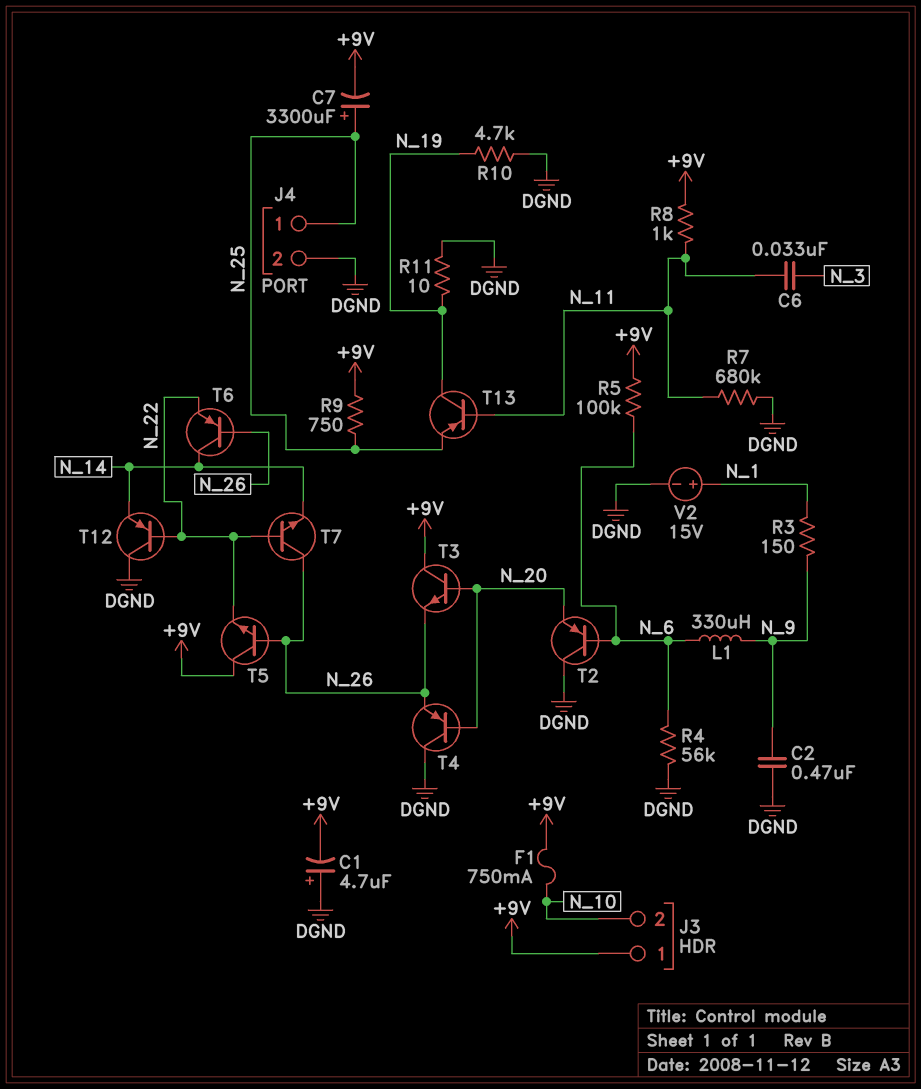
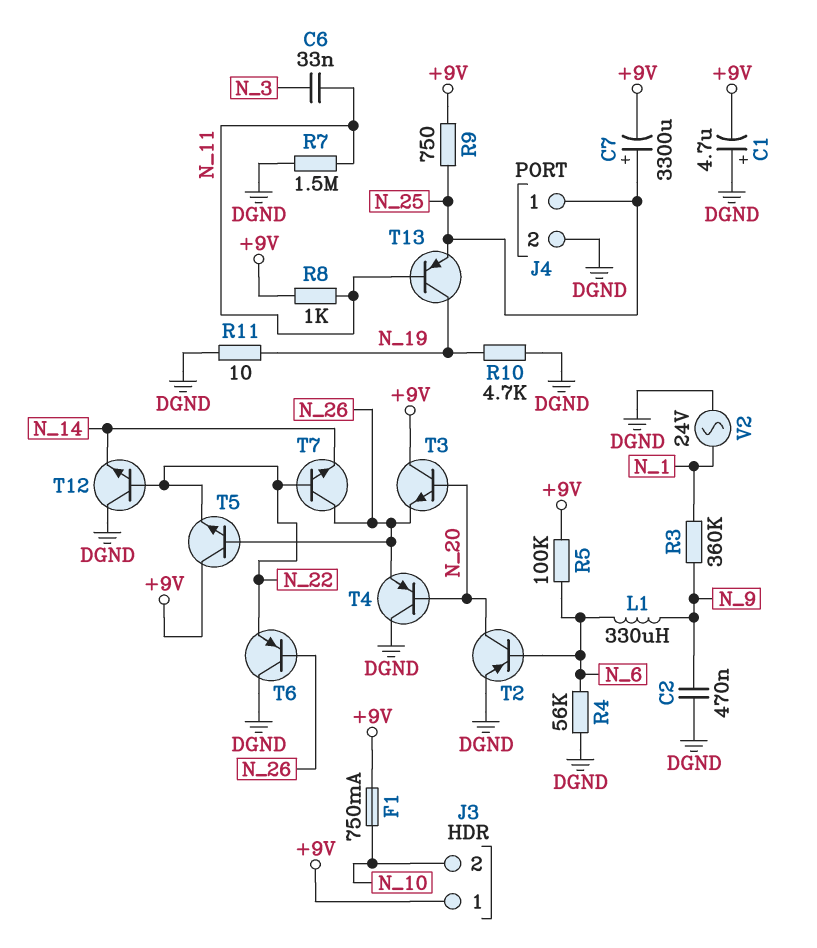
R3: 150 (N_1, N_9) -> 360k (N_1, N_9)
R7: 680k (DGND, N_11) -> 1.5M (DGND, N_11)
T2: PNP (B N_6, C DGND, E N_20) -> PNP (B N_6, C N_20, E DGND)
T6: PNP (B N_26, C N_14, E N_22) -> PNP (B N_26, C DGND, E N_22)
T12: PNP (B N_22, C DGND, E N_14) -> NPN (B N_22, C DGND, E N_14)
V2: 15V (plus N_1, minus DGND) -> AC 24V (DGND, N_1)

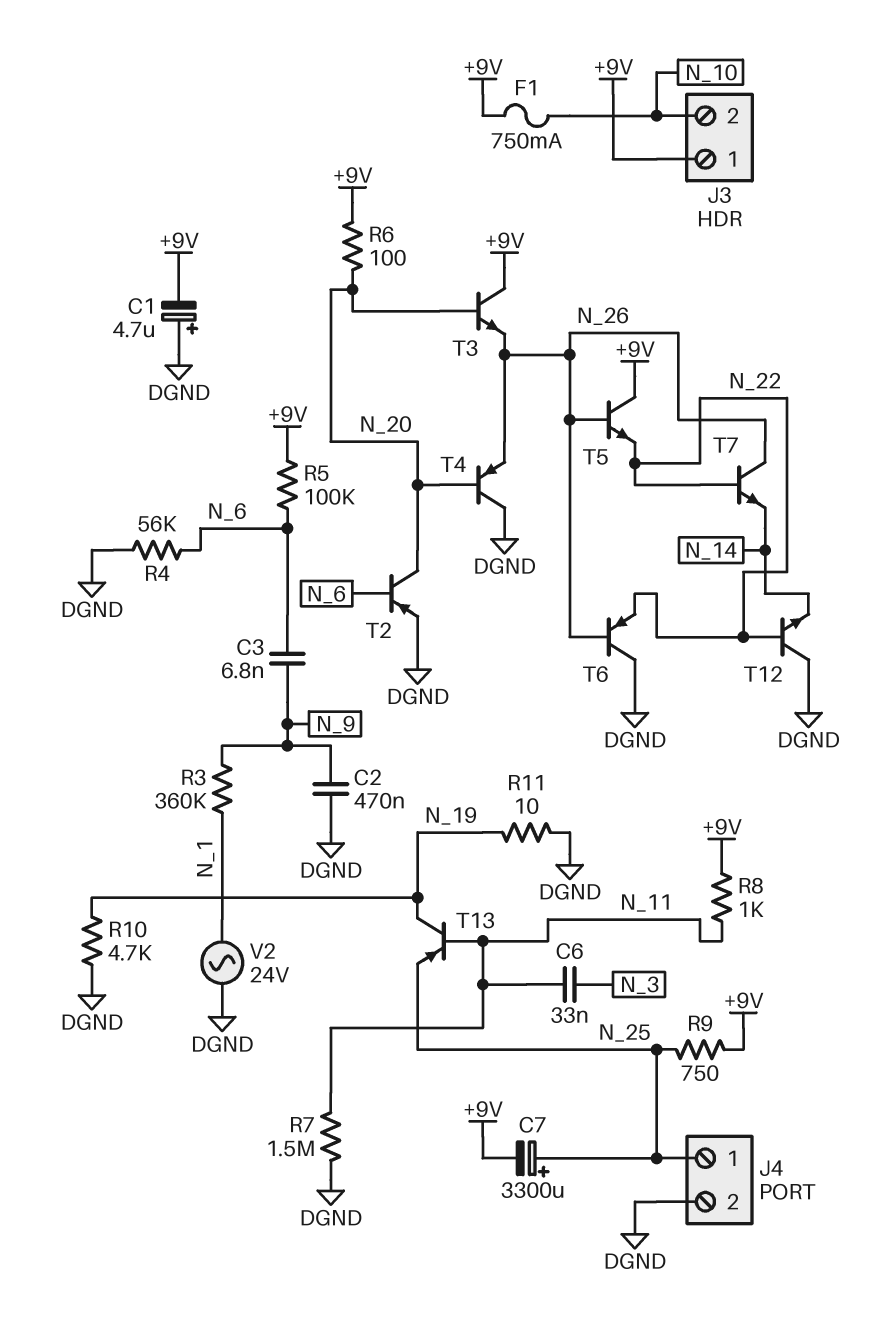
C3: none -> 6.8nF (N_6, N_9)
L1: 330uH (N_6, N_9) -> none
R6: none -> 100 (+9V, N_20)

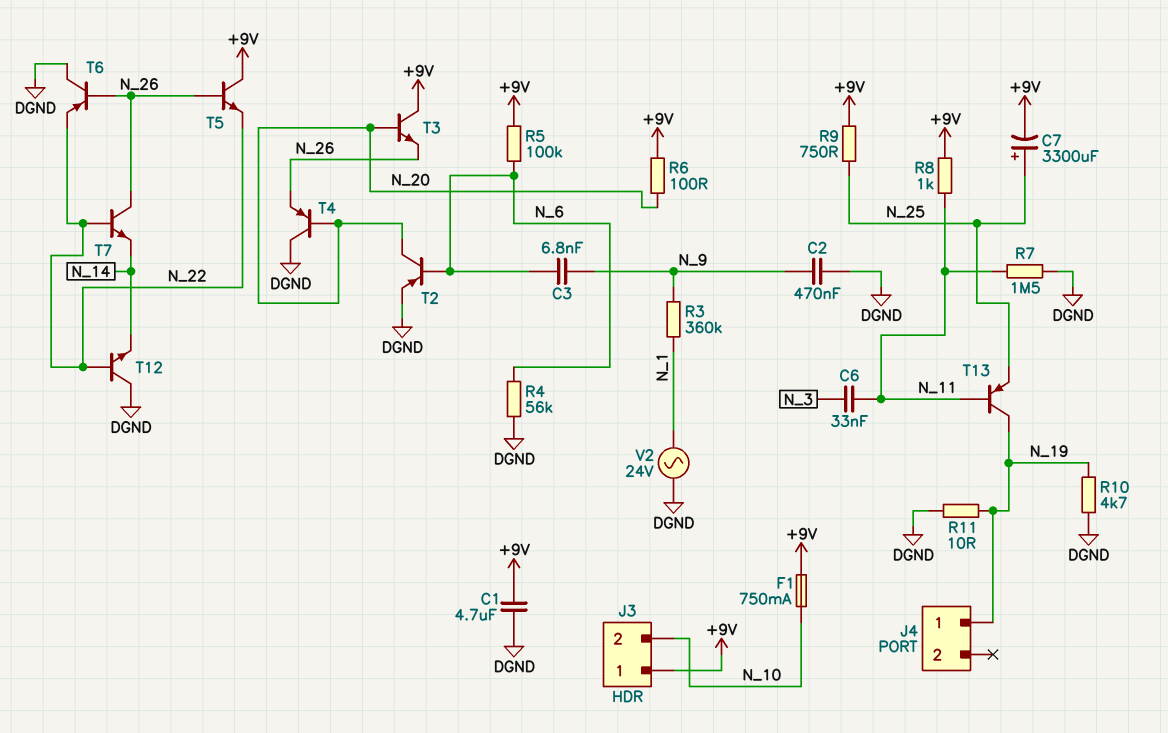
C1: 4.7uF (plus DGND, minus +9V) -> 4.7uF (+9V, DGND)
J4 pin 1: N_25 -> N_19
J4 pin 2: DGND -> none

